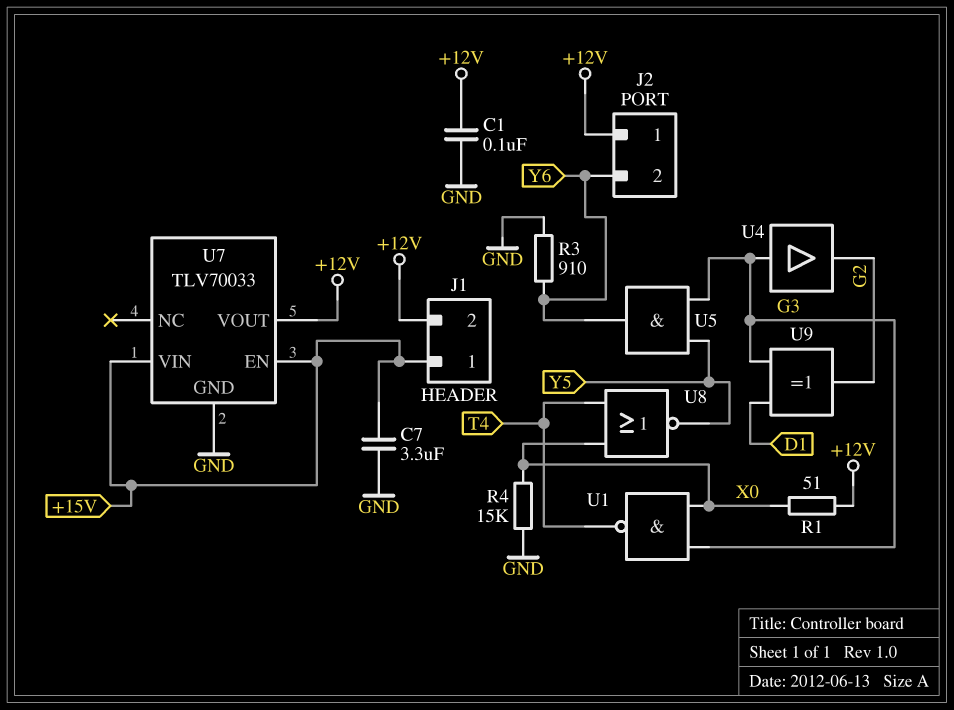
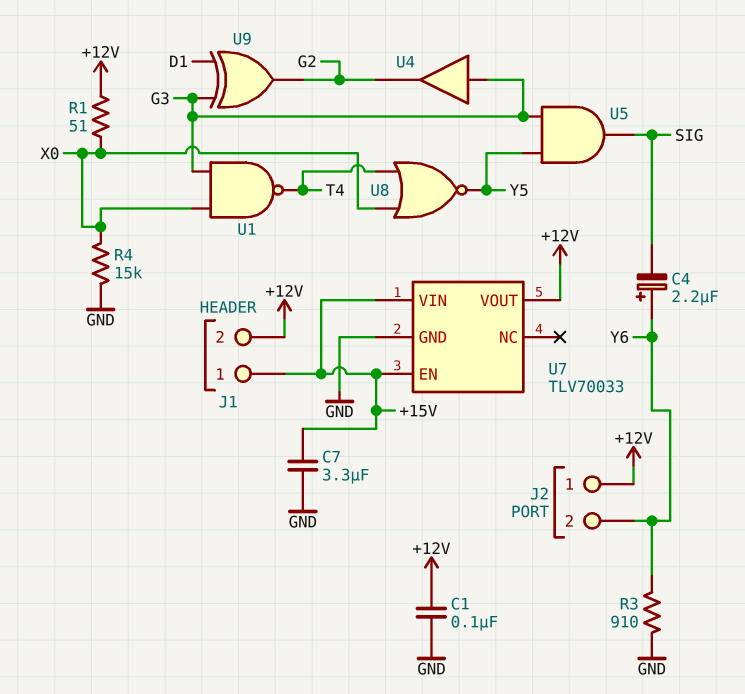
C4: none -> 2.2uF (plus Y6, minus SIG)
U5: AND (in G3, in Y5, out Y6) -> AND (in G3, in Y5, out SIG)

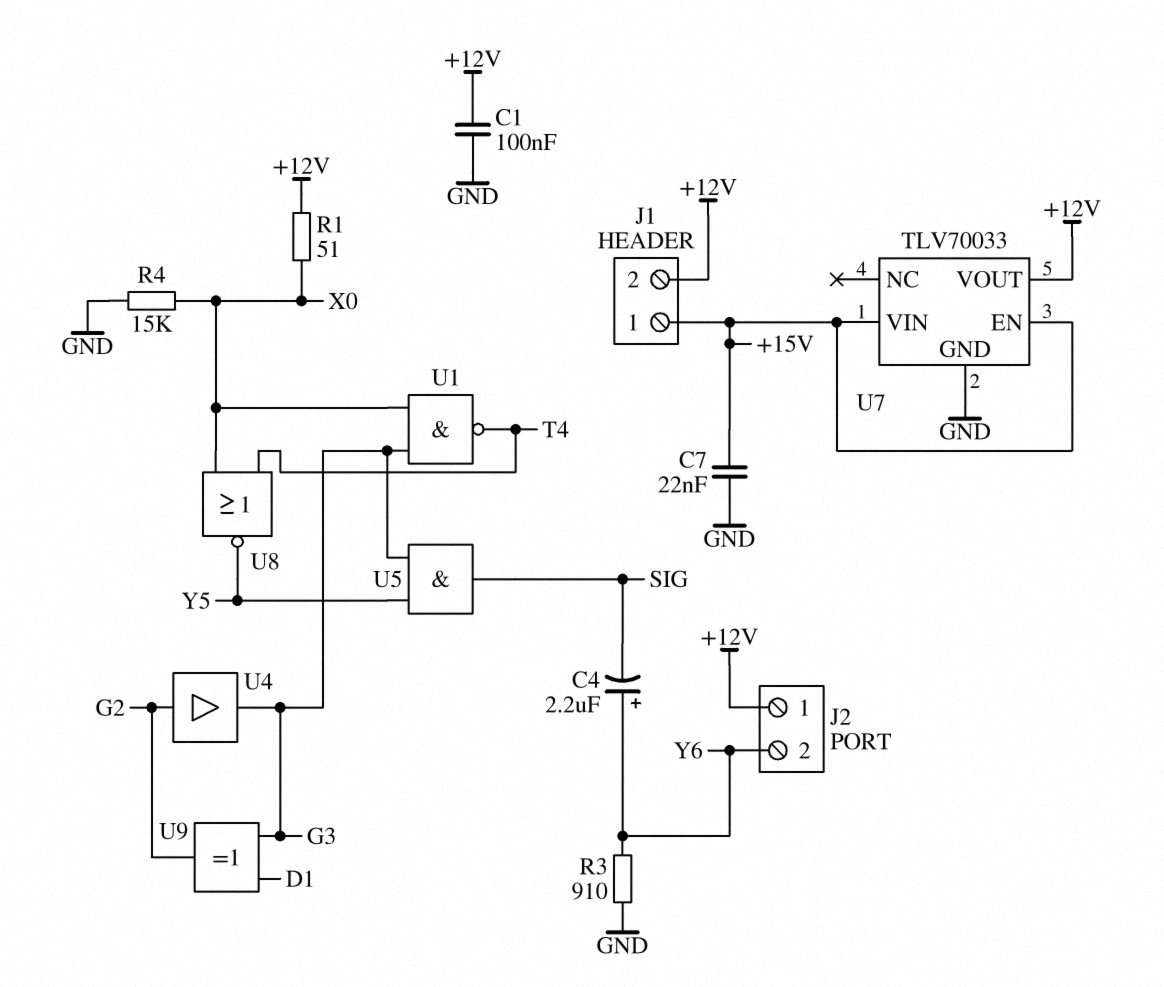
C7: 3.3uF (+15V, GND) -> 22nF (+15V, GND)
U4: buffer (in G3, out G2) -> buffer (in G2, out G3)

